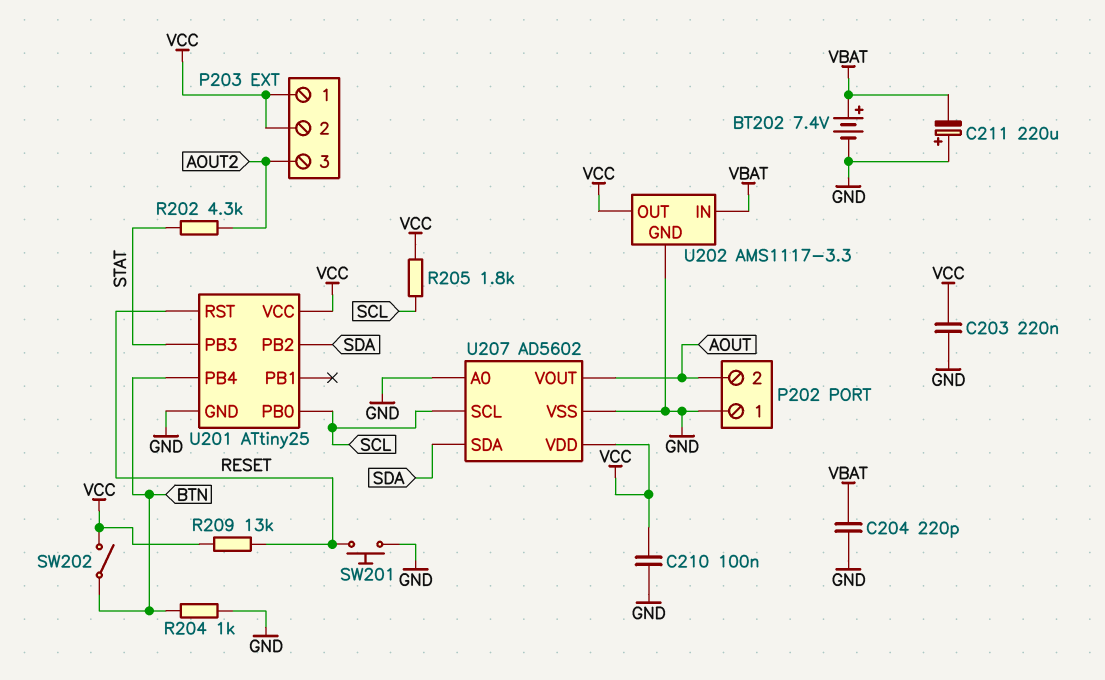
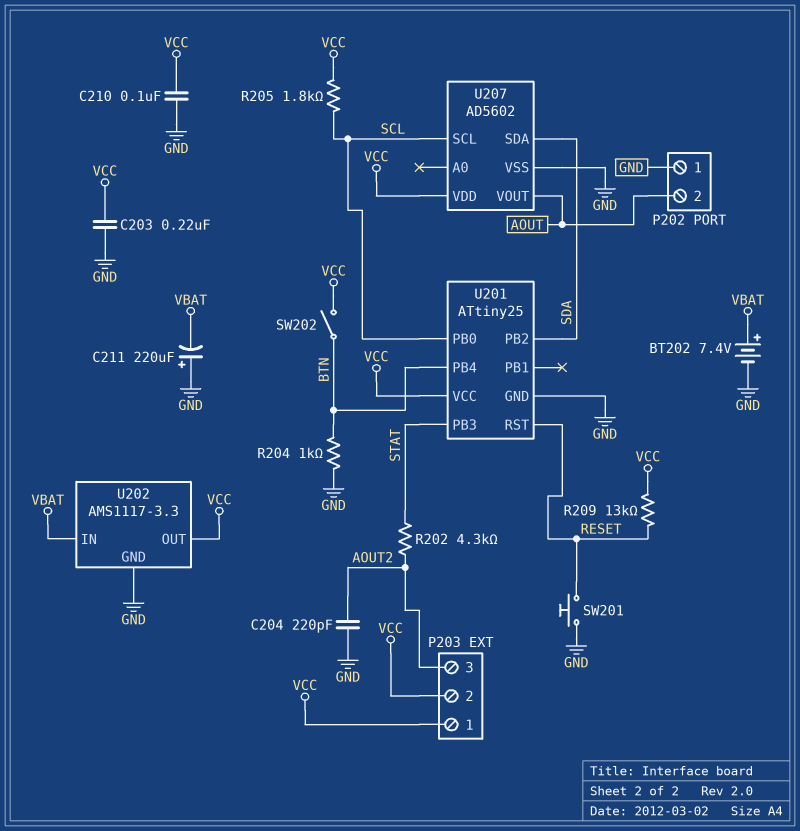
C204: 220pF (GND, VBAT) -> 220pF (AOUT2, GND)
U207 pin A0: GND -> none

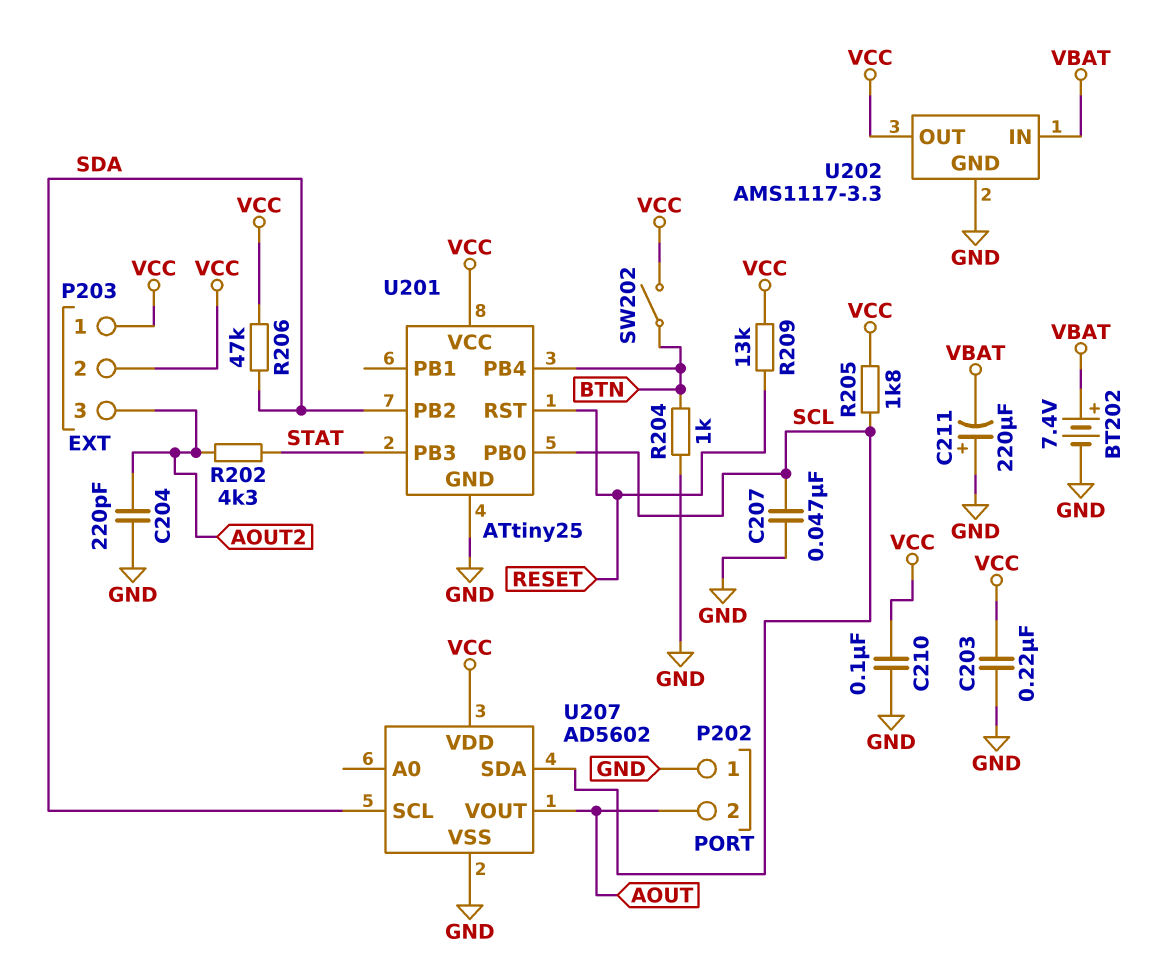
C207: none -> 47nF (GND, SCL)
R206: none -> 47k (SDA, VCC)
SW201: button (GND, RESET) -> none
U207 pin SCL: SCL -> SDA
U207 pin SDA: SDA -> SCL

